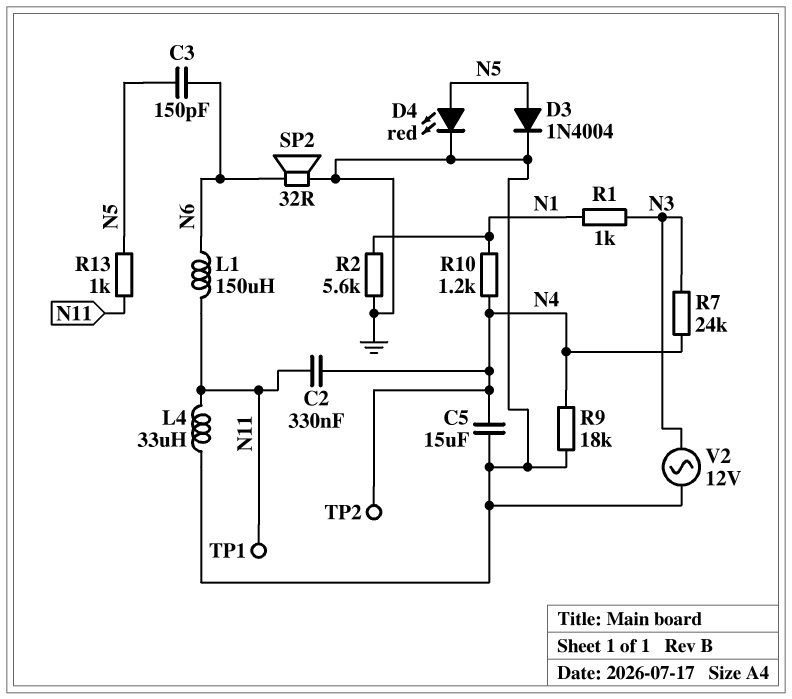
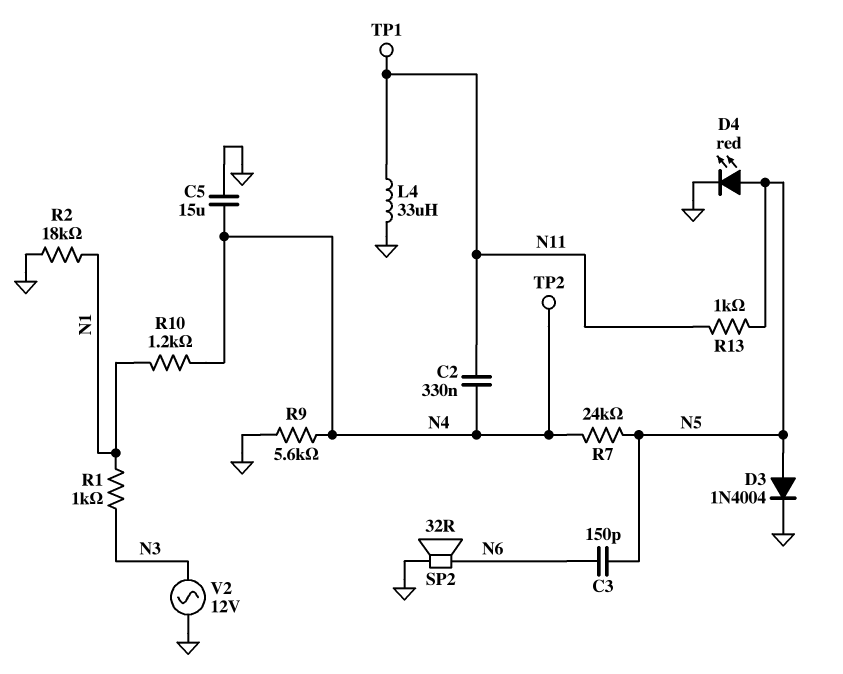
L1: 150uH (N6, N11) -> none
R2: 5.6k (GND, N1) -> 18k (GND, N1)
R7: 24k (N3, N4) -> 24k (N4, N5)
R9: 18k (GND, N4) -> 5.6k (GND, N4)

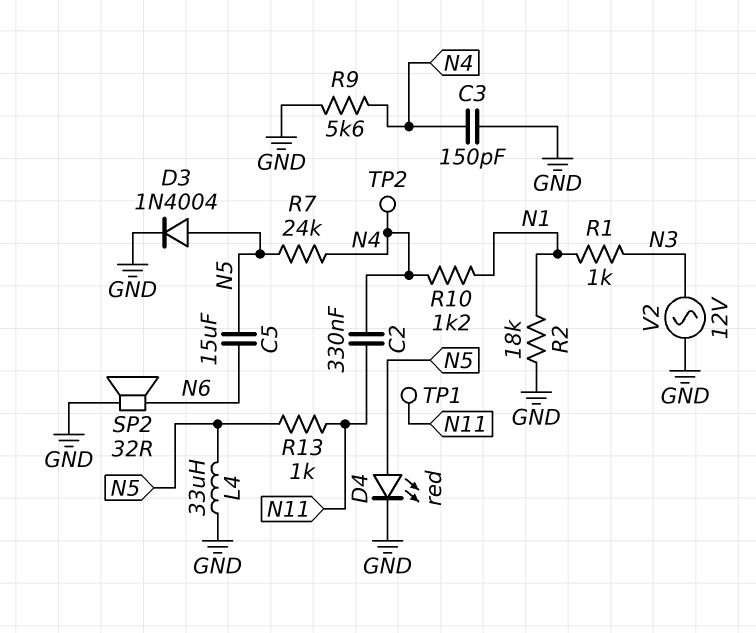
C3: 150pF (N5, N6) -> 150pF (GND, N4)
C5: 15uF (GND, N4) -> 15uF (N5, N6)
L4: 33uH (GND, N11) -> 33uH (GND, N5)

